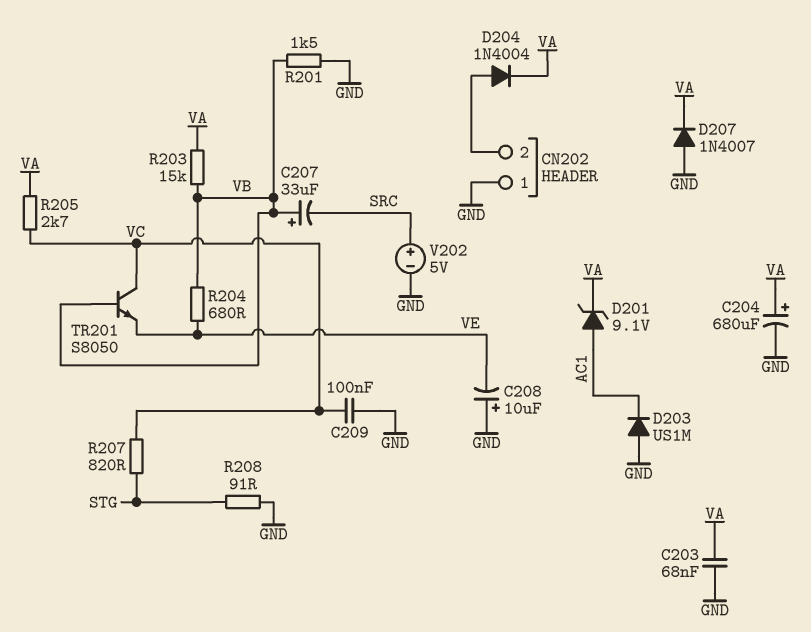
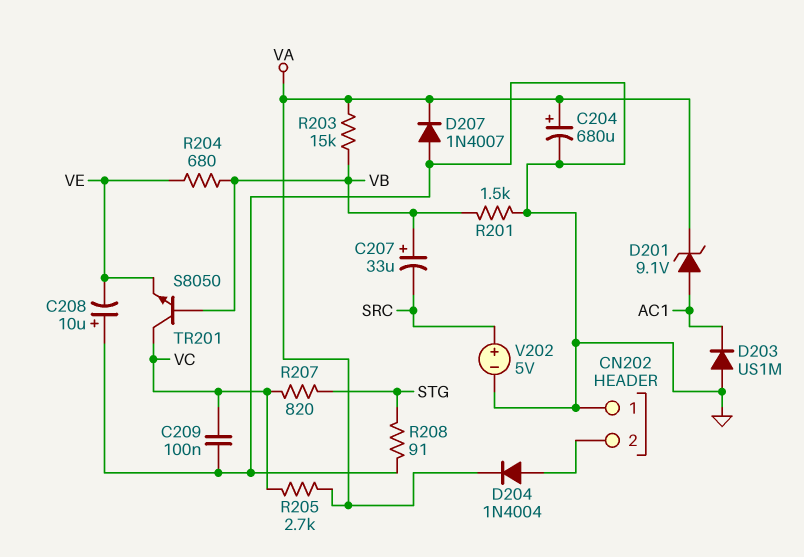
C203: 68nF (GND, VA) -> none

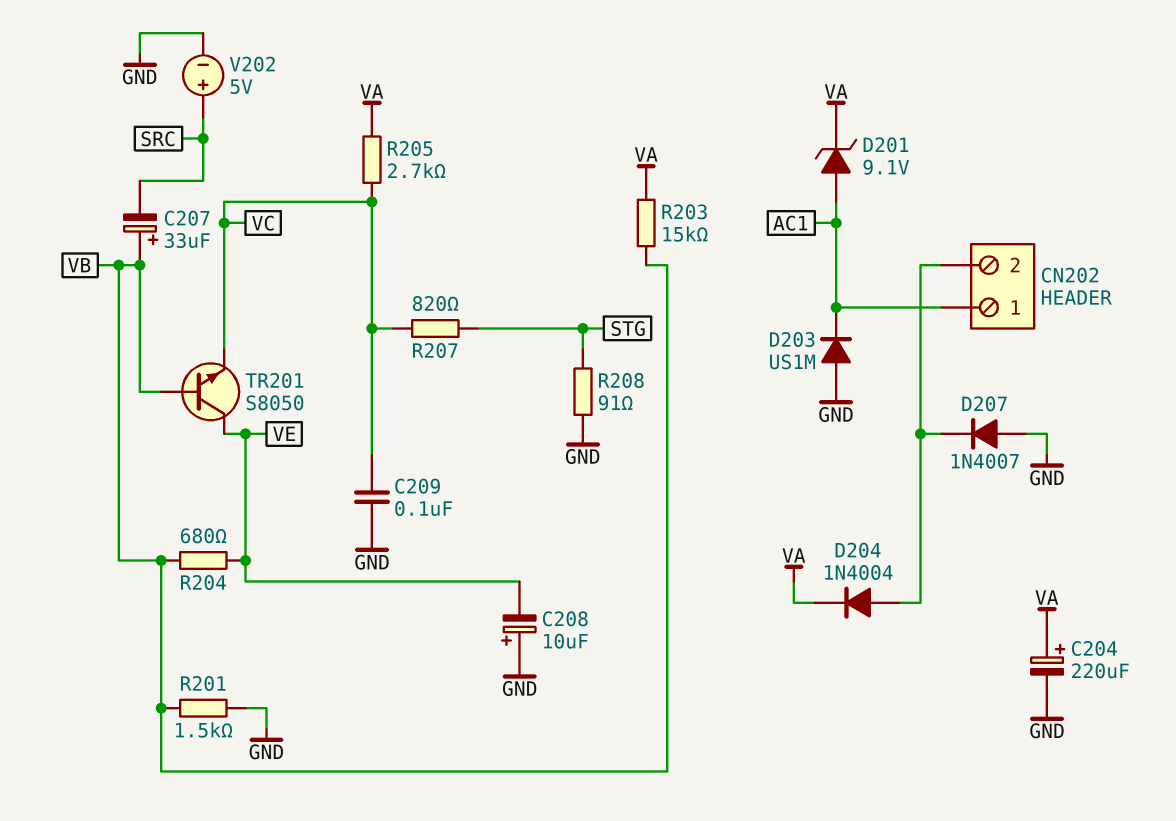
C204: 680uF (plus VA, minus GND) -> 220uF (plus VA, minus GND)
CN202 pin 1: GND -> AC1
D207: diode 1N4007 (A GND, K VA) -> diode 1N4007 (A GND, K CN202/2)
TR201: NPN S8050 (B VB, C VC, E VE) -> NPN S8050 (B VB, C VE, E VC)

